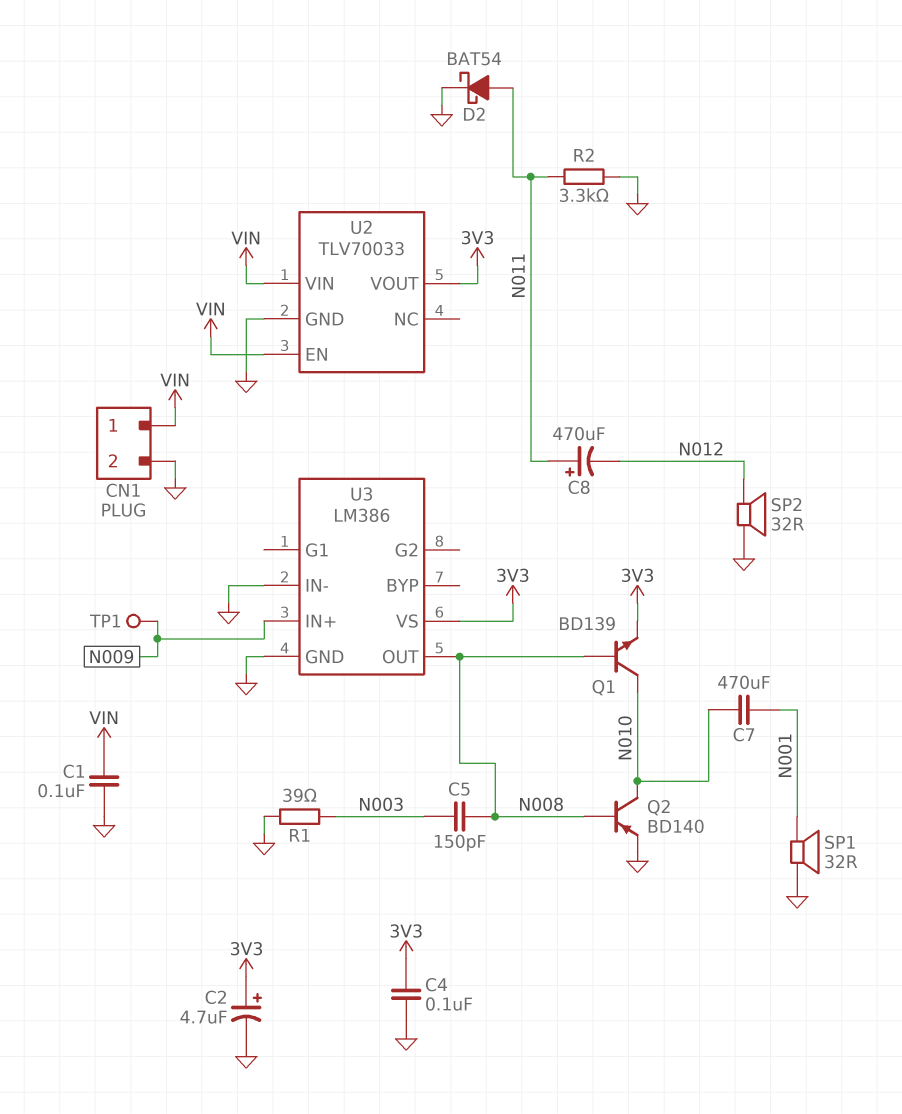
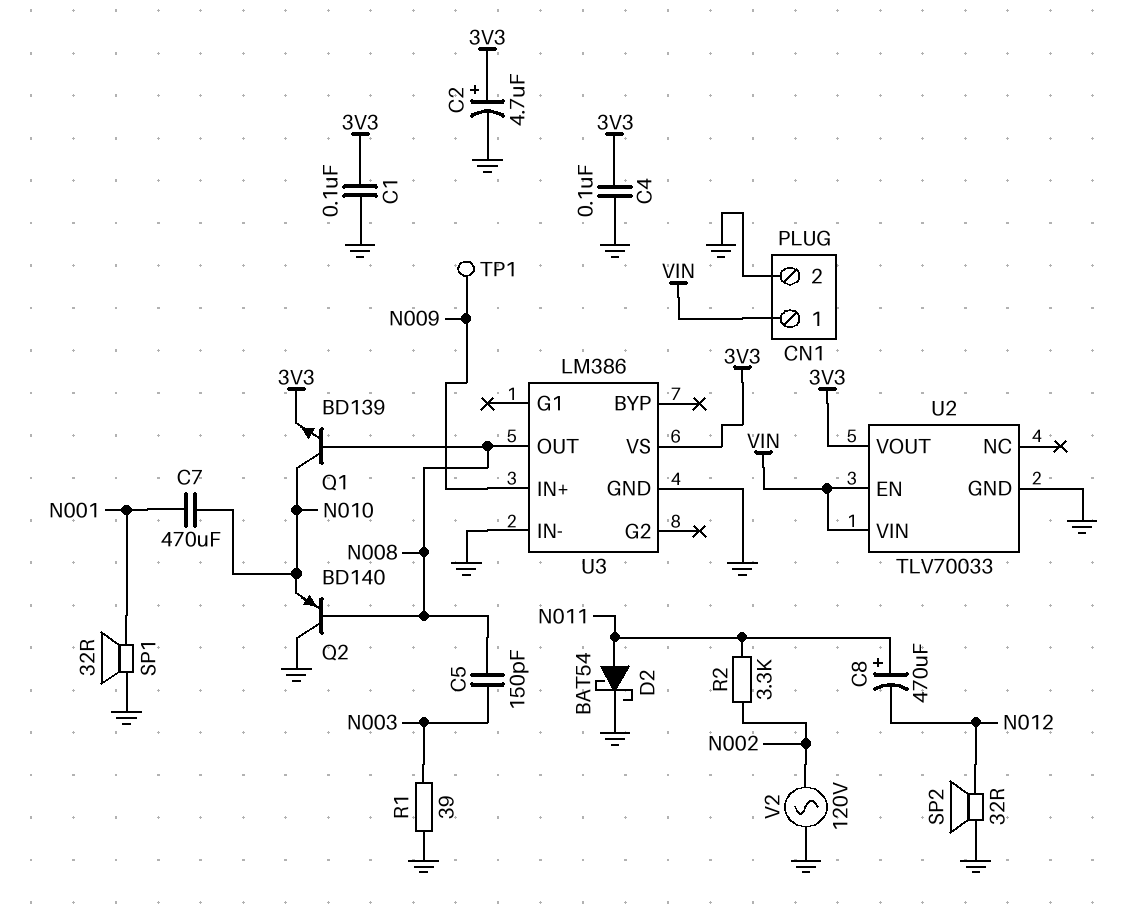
C1: 100nF (GND, VIN) -> 100nF (3V3, GND)
Q2: PNP BD140 (B N008, C N010, E GND) -> PNP BD140 (B N008, C GND, E N010)
R2: 3.3k (GND, N011) -> 3.3k (N002, N011)
V2: none -> AC 120V (GND, N002)

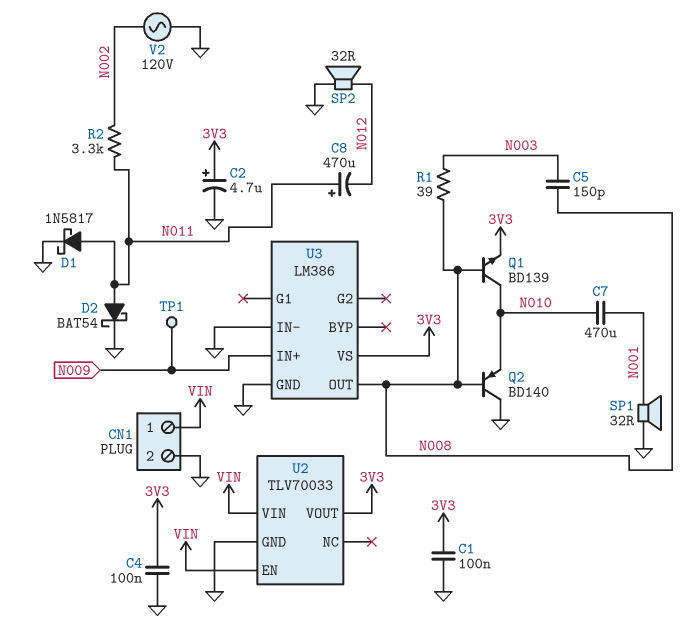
D1: none -> schottky 1N5817 (A N011, K GND)
R1: 39 (GND, N003) -> 39 (N003, N008)

